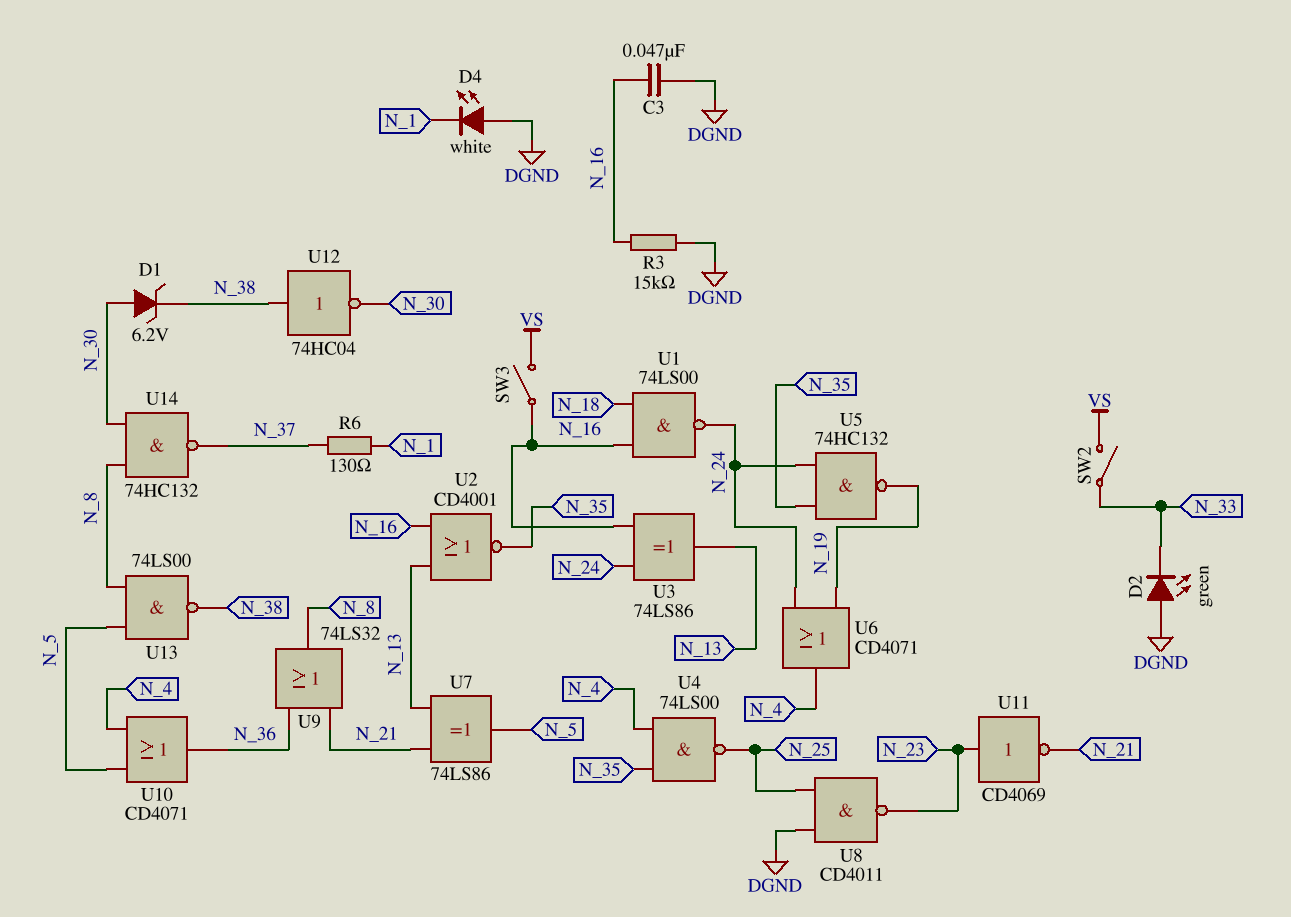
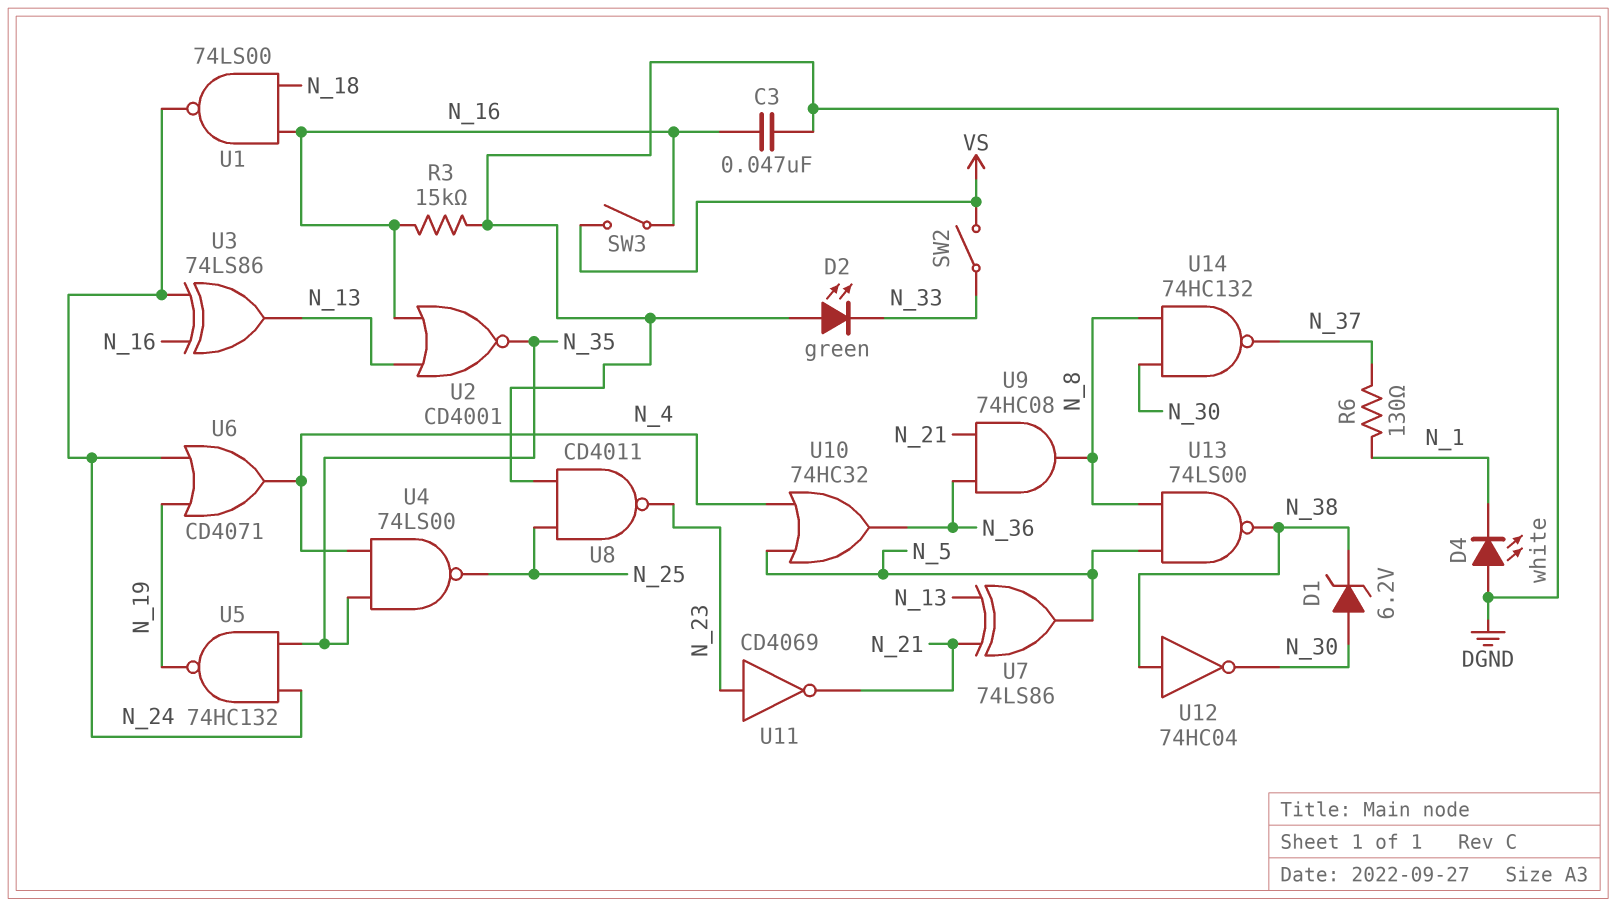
U9: OR 74LS32 (in N_21, in N_36, out N_8) -> AND 74HC08 (in N_21, in N_36, out N_8)
U10: OR CD4071 (in N_4, in N_5, out N_36) -> OR 74HC32 (in N_4, in N_5, out N_36)

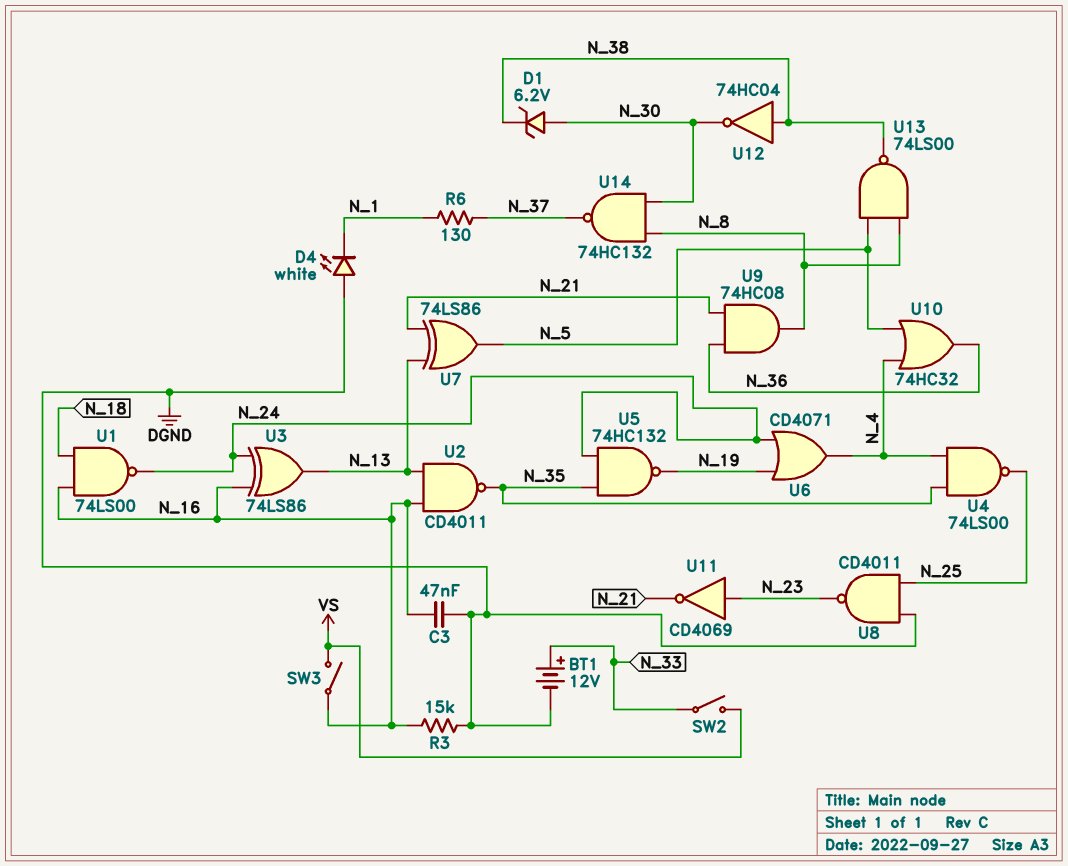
BT1: none -> 12V (plus N_33, minus DGND)
D2: LED green (A DGND, K N_33) -> none
U2: NOR CD4001 (in N_13, in N_16, out N_35) -> NAND CD4011 (in N_13, in N_16, out N_35)

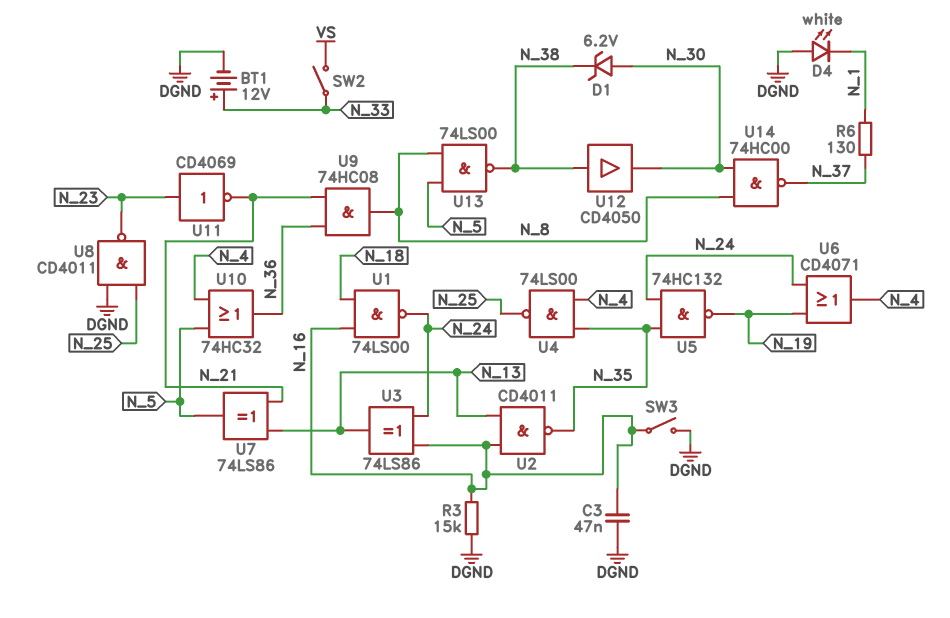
SW3: switch (N_16, VS) -> switch (DGND, N_16)
U12: NOT 74HC04 (in N_38, out N_30) -> buffer CD4050 (in N_38, out N_30)
U14: NAND 74HC132 (in N_8, in N_30, out N_37) -> NAND 74HC00 (in N_8, in N_30, out N_37)

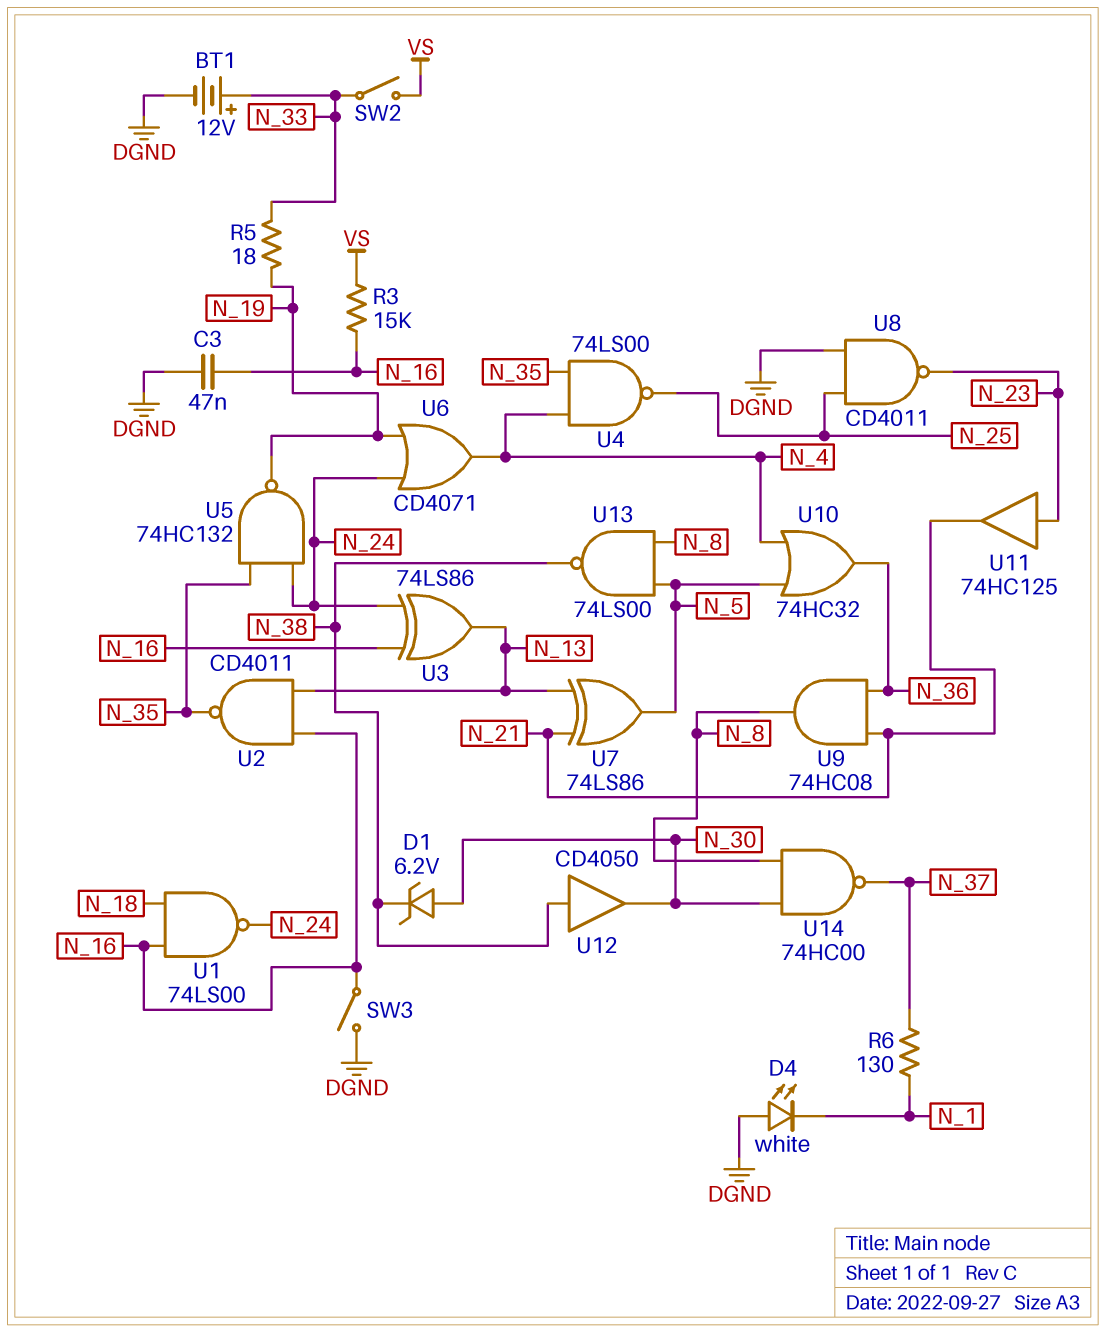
R3: 15k (DGND, N_16) -> 15k (N_16, VS)
R5: none -> 18 (N_19, N_33)
U11: NOT CD4069 (in N_23, out N_21) -> buffer 74HC125 (in N_23, out N_21)

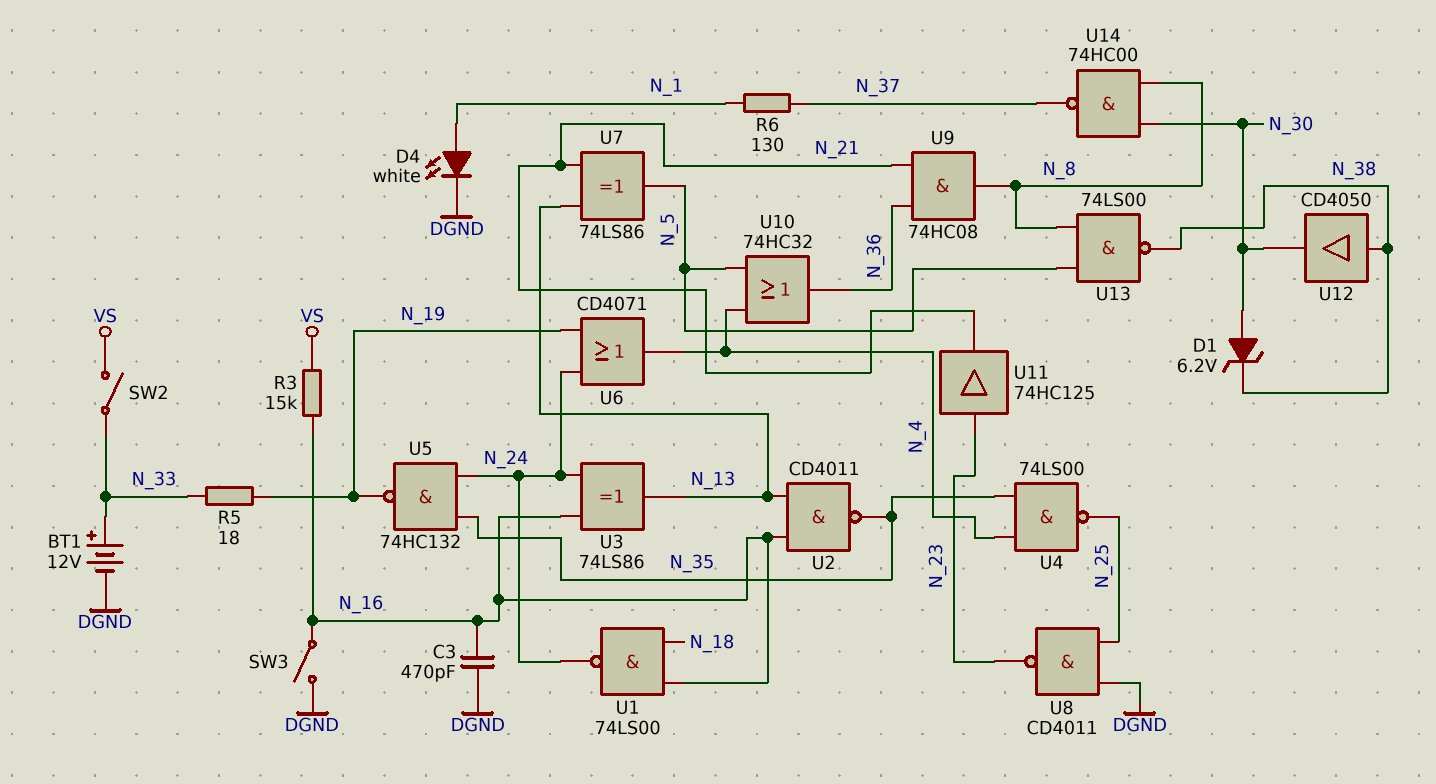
C3: 47nF (DGND, N_16) -> 470pF (DGND, N_16)
D4: LED white (A DGND, K N_1) -> LED white (A N_1, K DGND)

